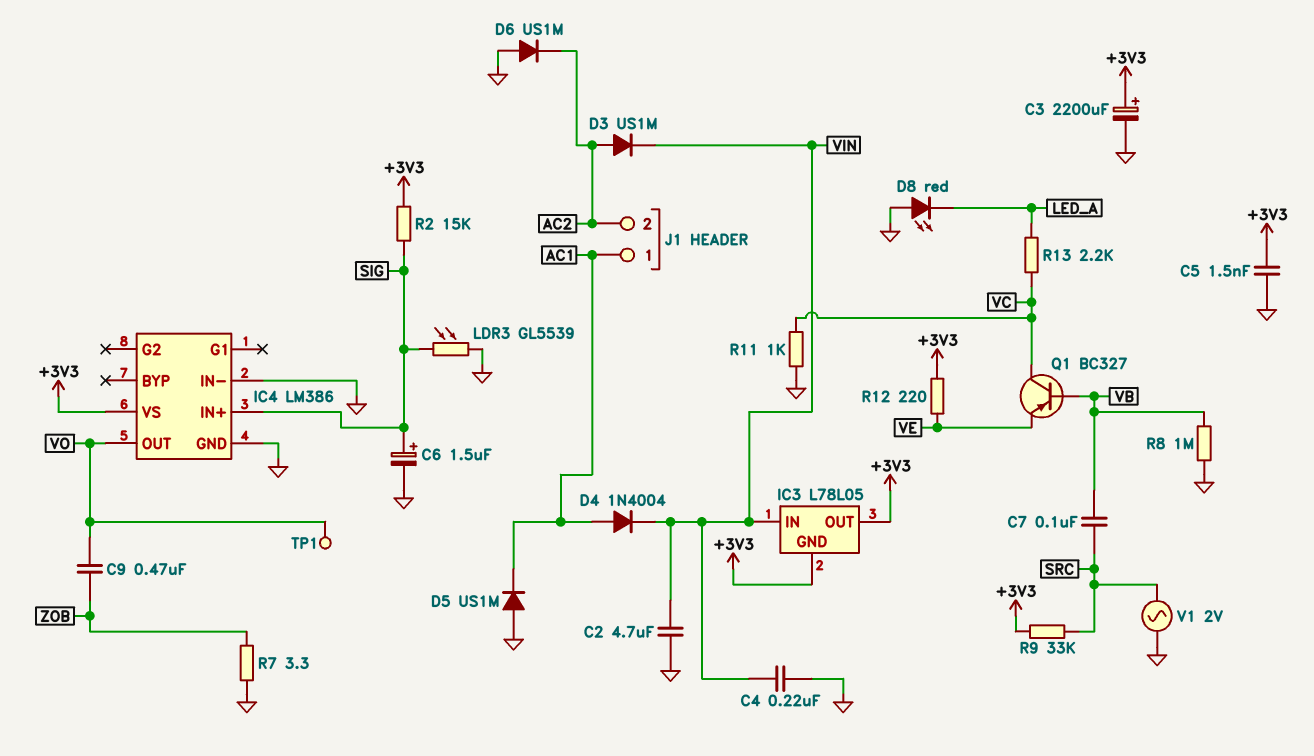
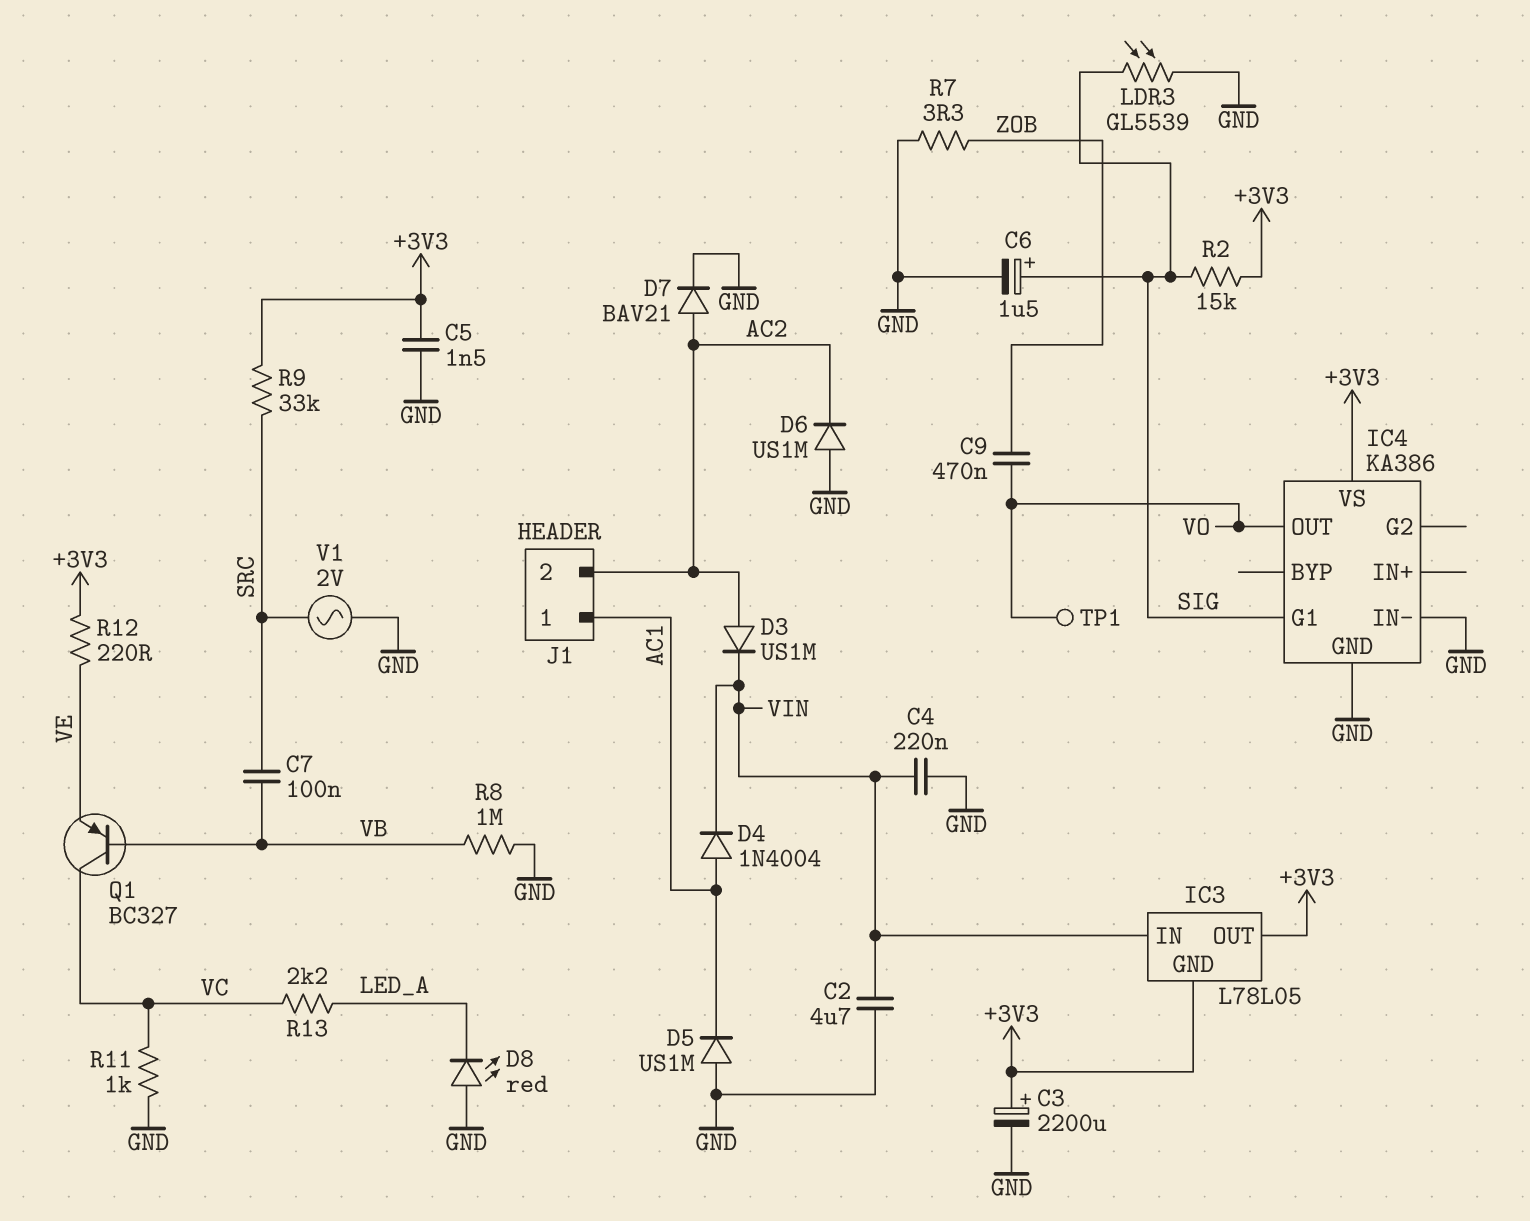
D7: none -> diode BAV21 (A AC2, K GND)
IC4: LM386 -> KA386
IC4 pin G1: none -> SIG
IC4 pin IN+: SIG -> none

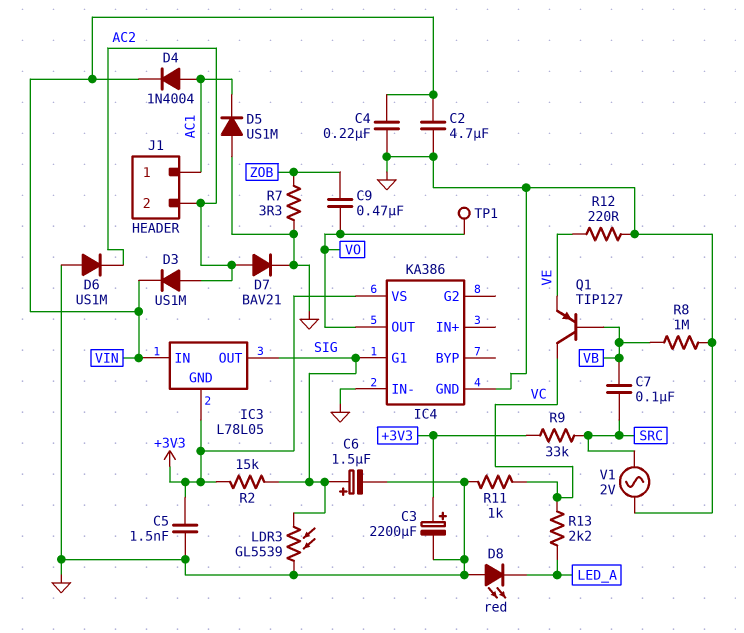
IC3 pin OUT: +3V3 -> SIG
Q1: PNP BC327 (B VB, C VC, E VE) -> PNP TIP127 (B VB, C VC, E VE)
R12: 220 (+3V3, VE) -> 220 (GND, VE)

